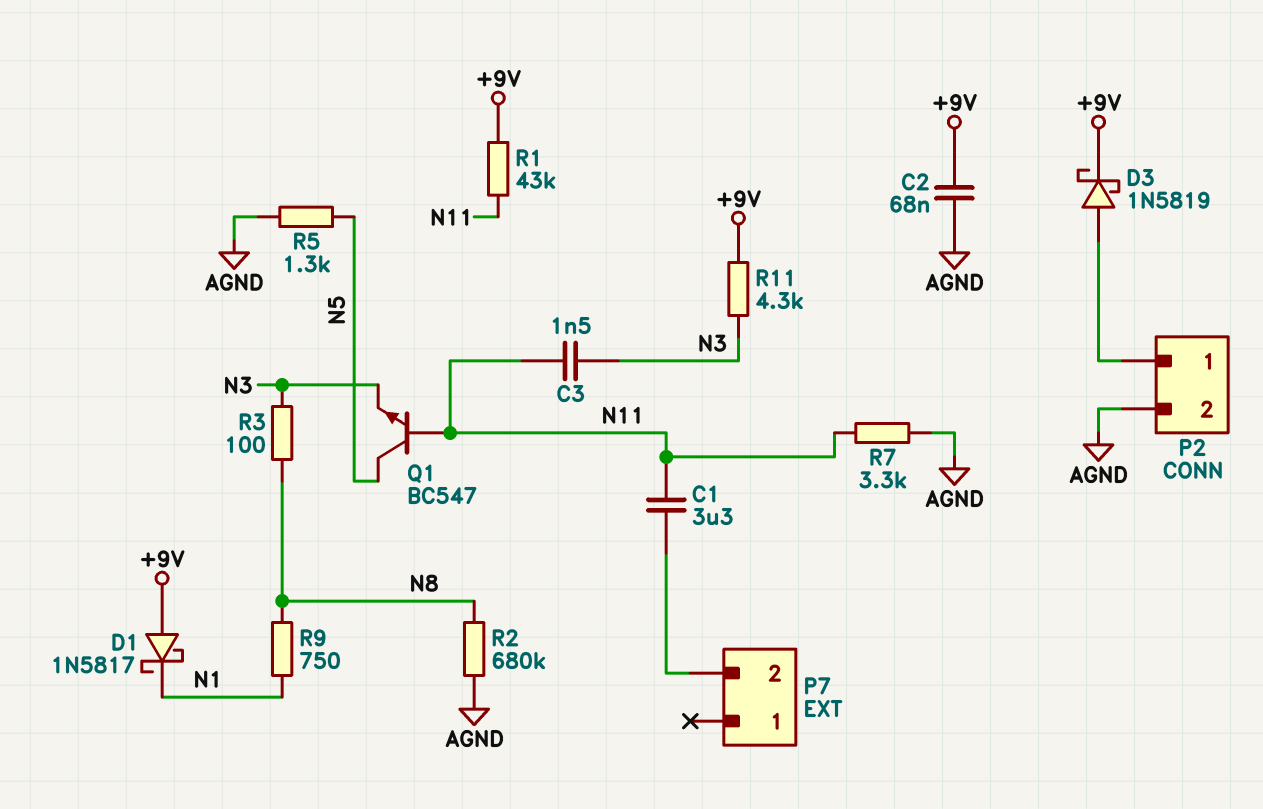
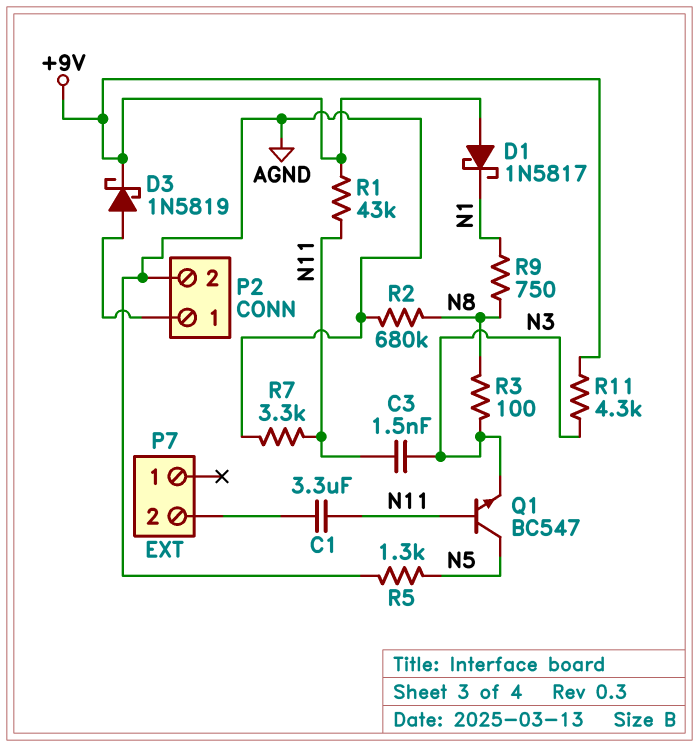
C2: 68nF (+9V, AGND) -> none

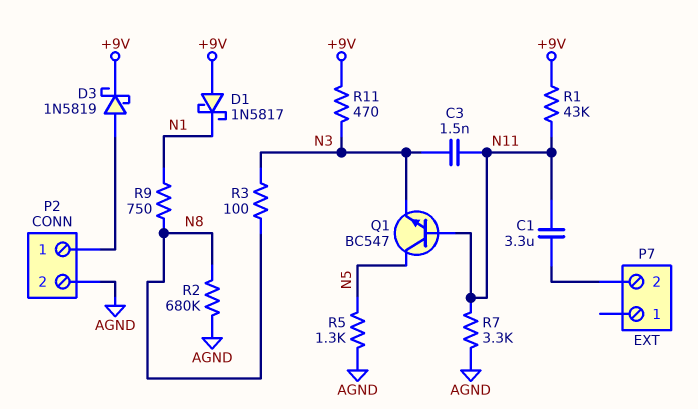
R11: 4.3k (+9V, N3) -> 470 (+9V, N3)

